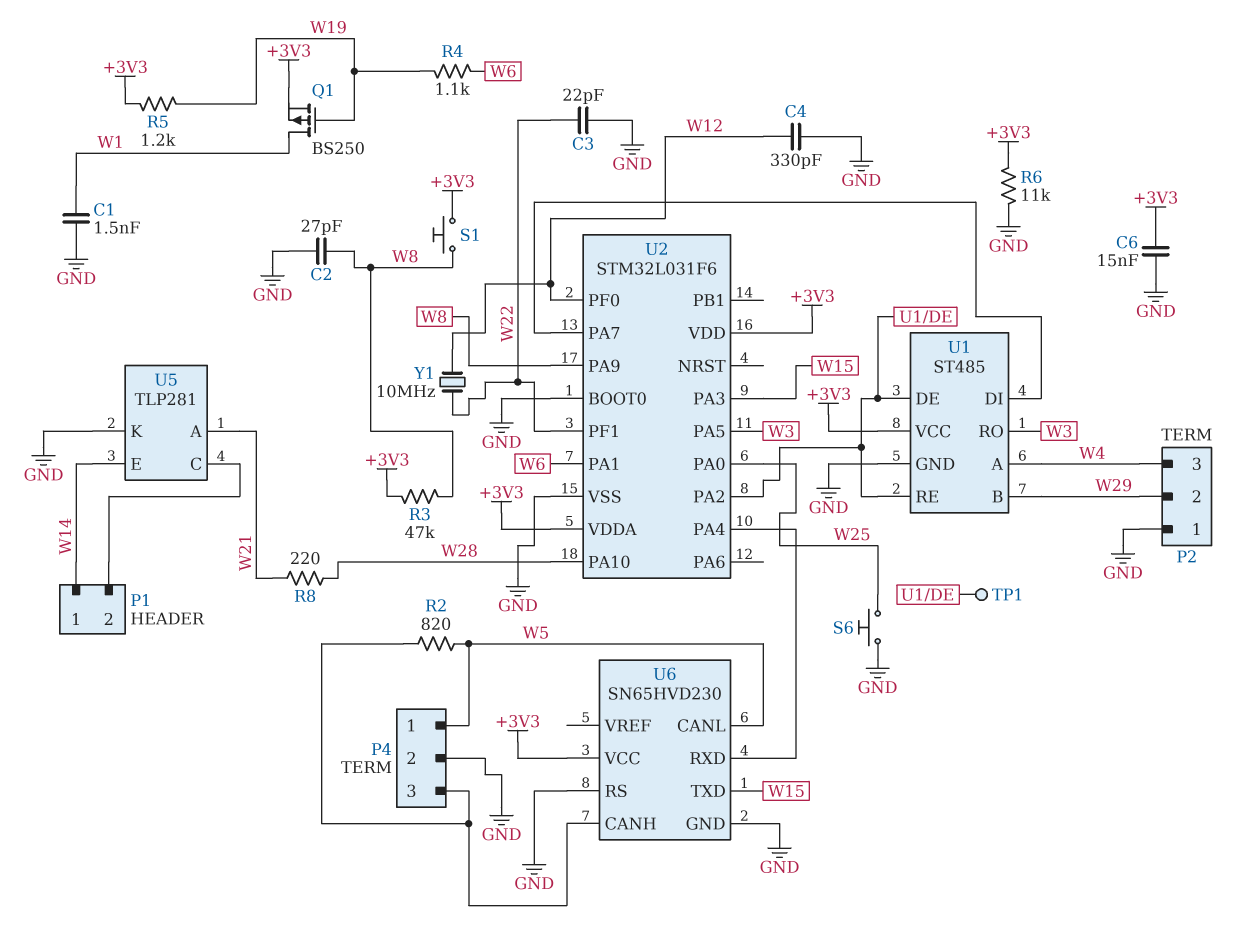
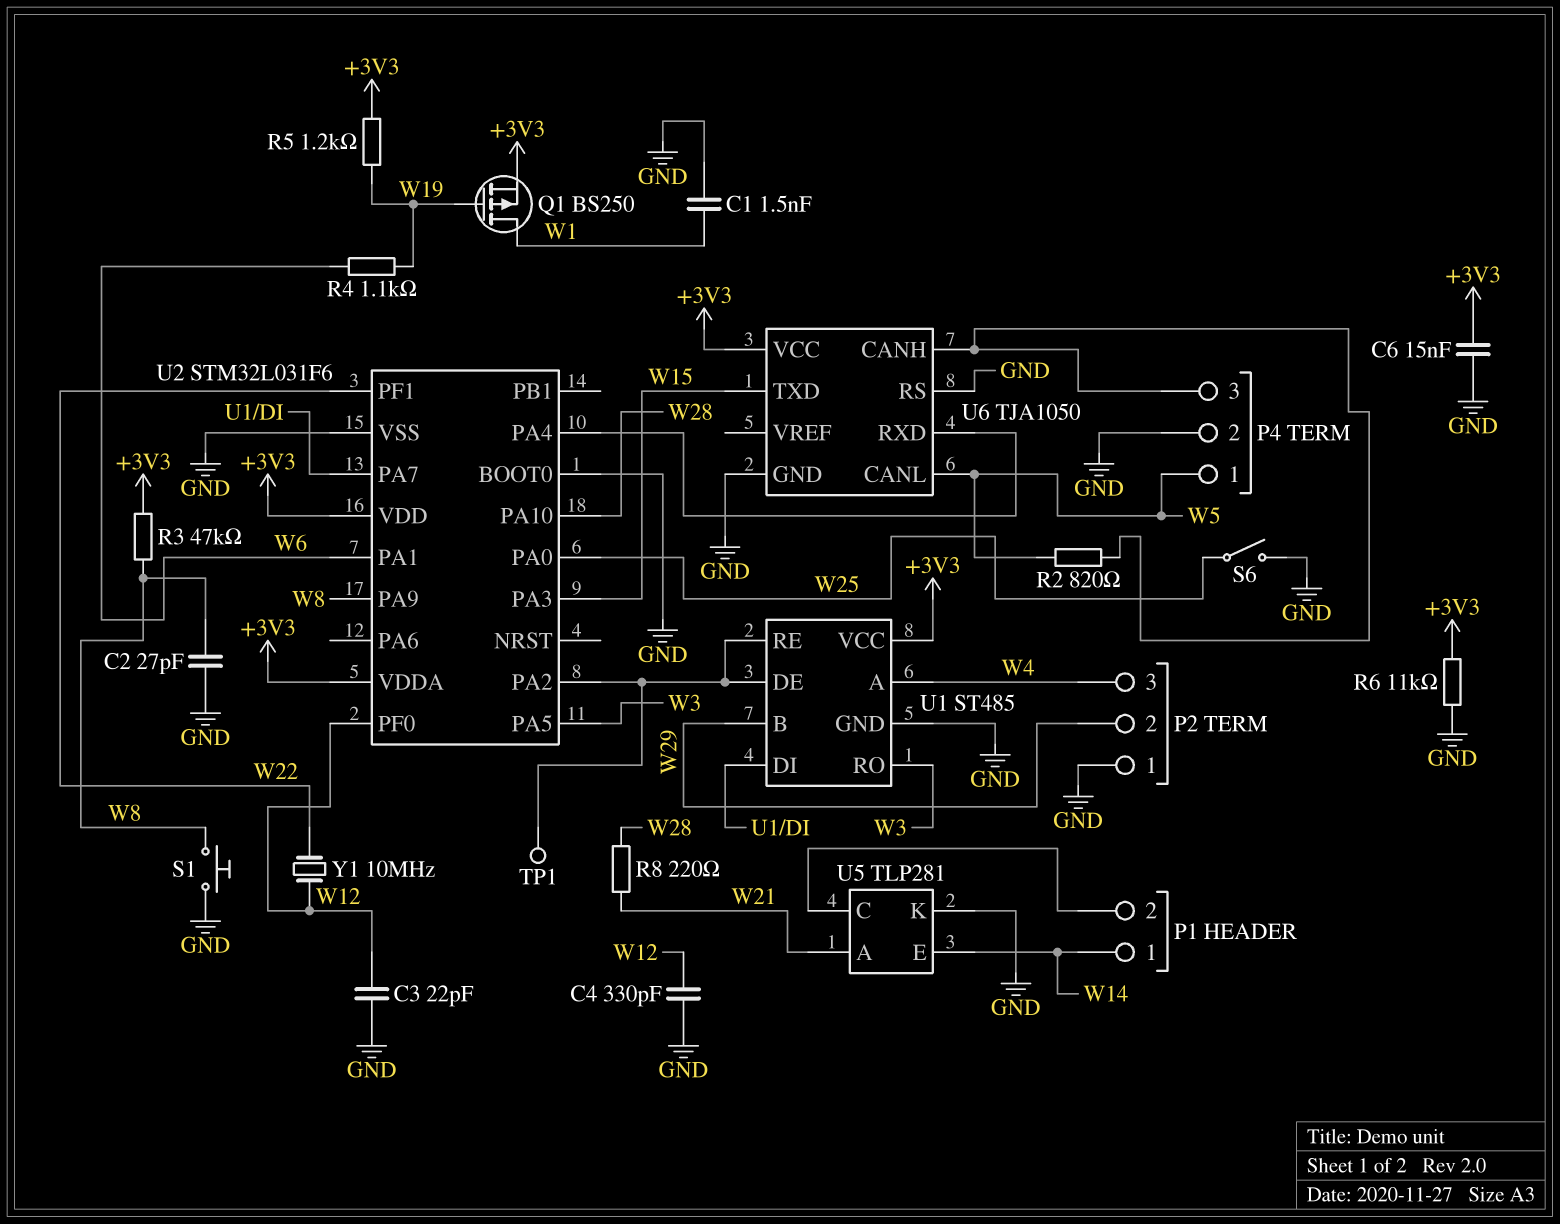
C3: 22pF (GND, W22) -> 22pF (GND, W12)
S1: button (+3V3, W8) -> button (GND, W8)
S6: button (GND, W25) -> switch (GND, W25)
U6: SN65HVD230 -> TJA1050

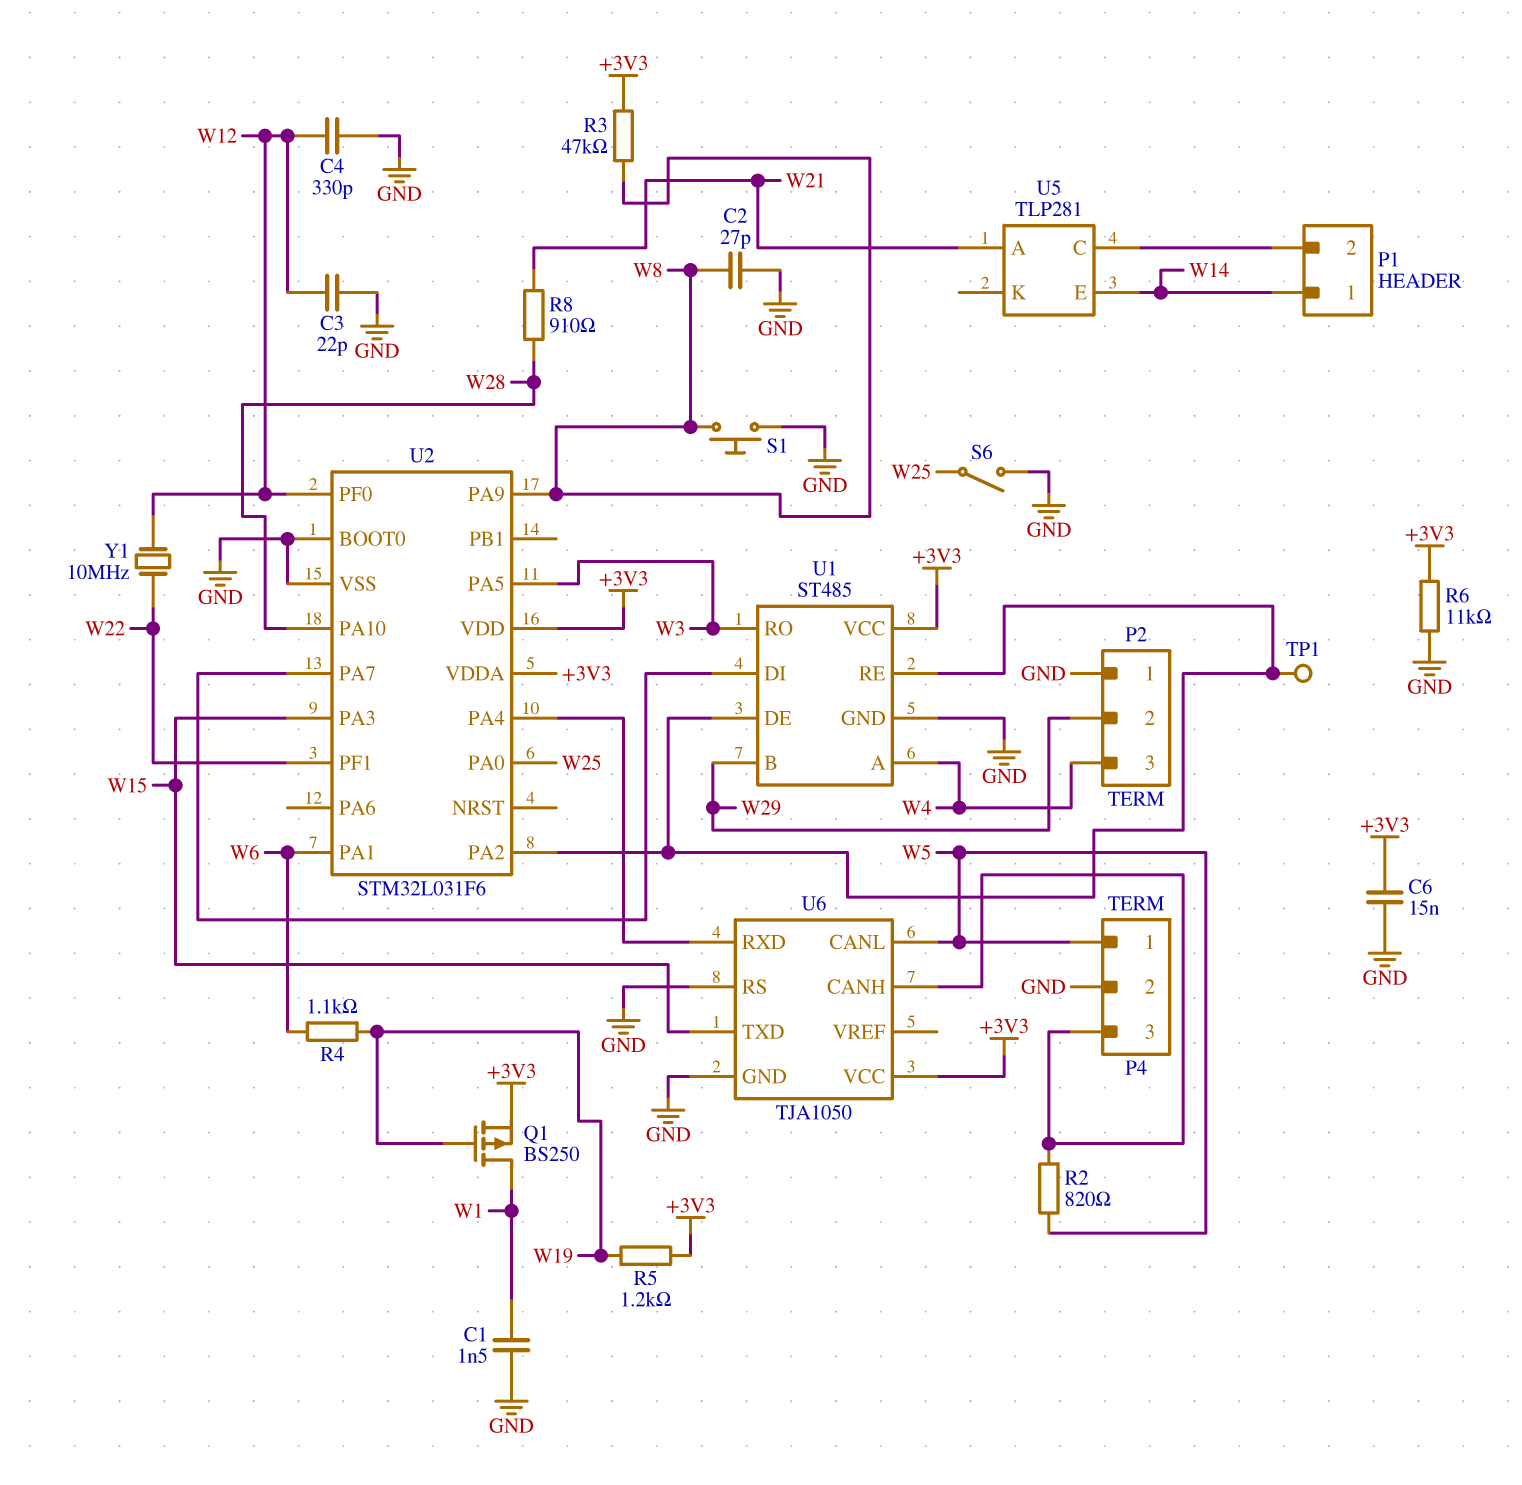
R8: 220 (W21, W28) -> 910 (W21, W28)
U5 pin K: GND -> none

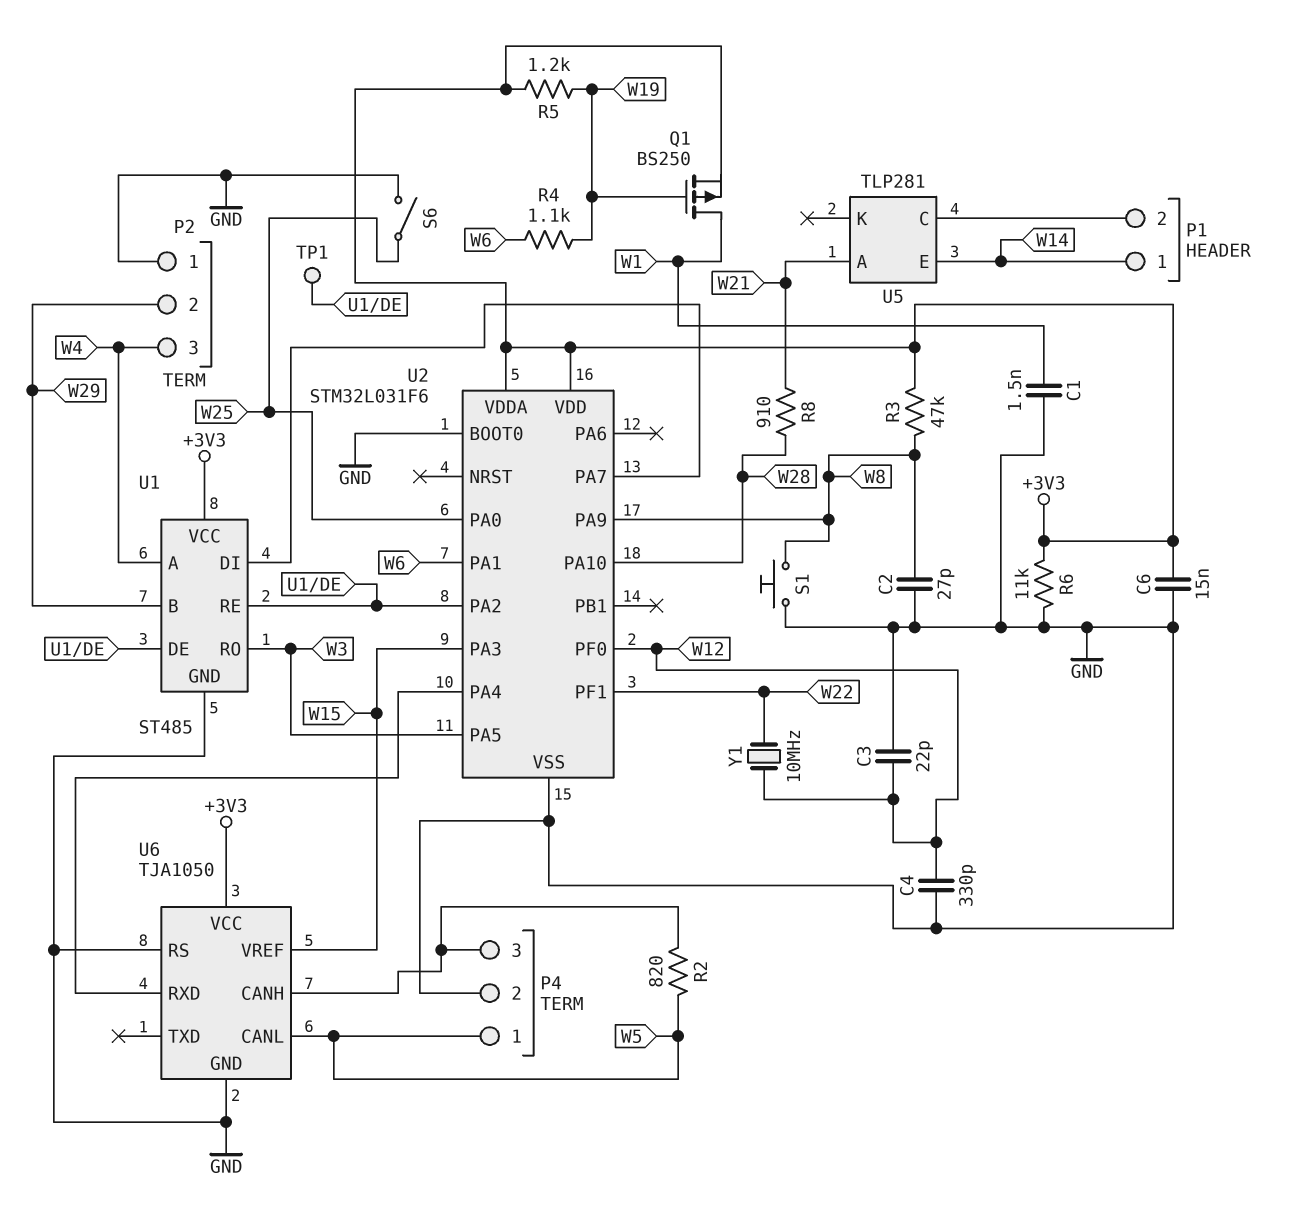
U6 pin TXD: W15 -> none
U6 pin VREF: none -> W15

